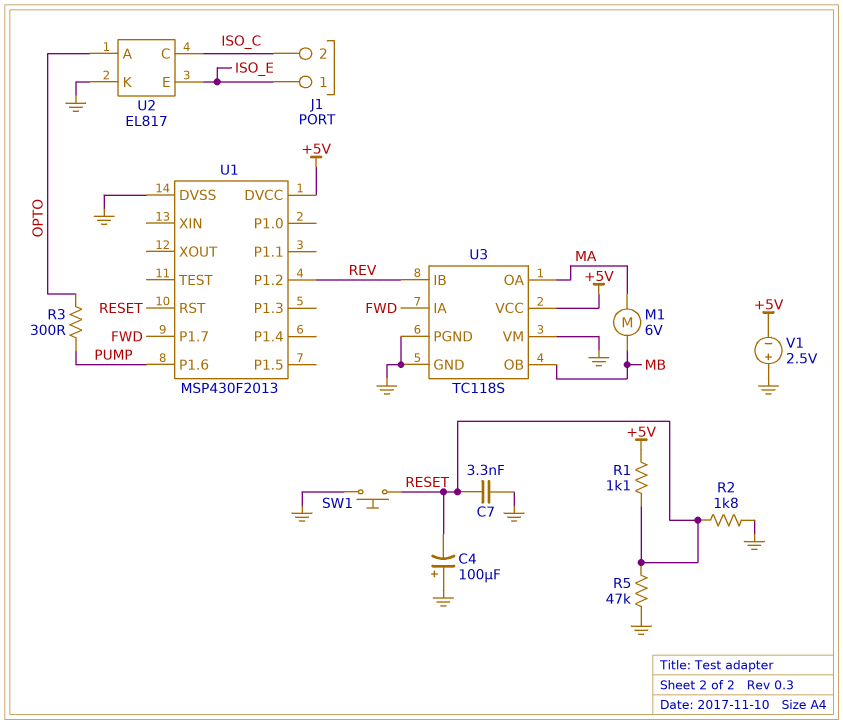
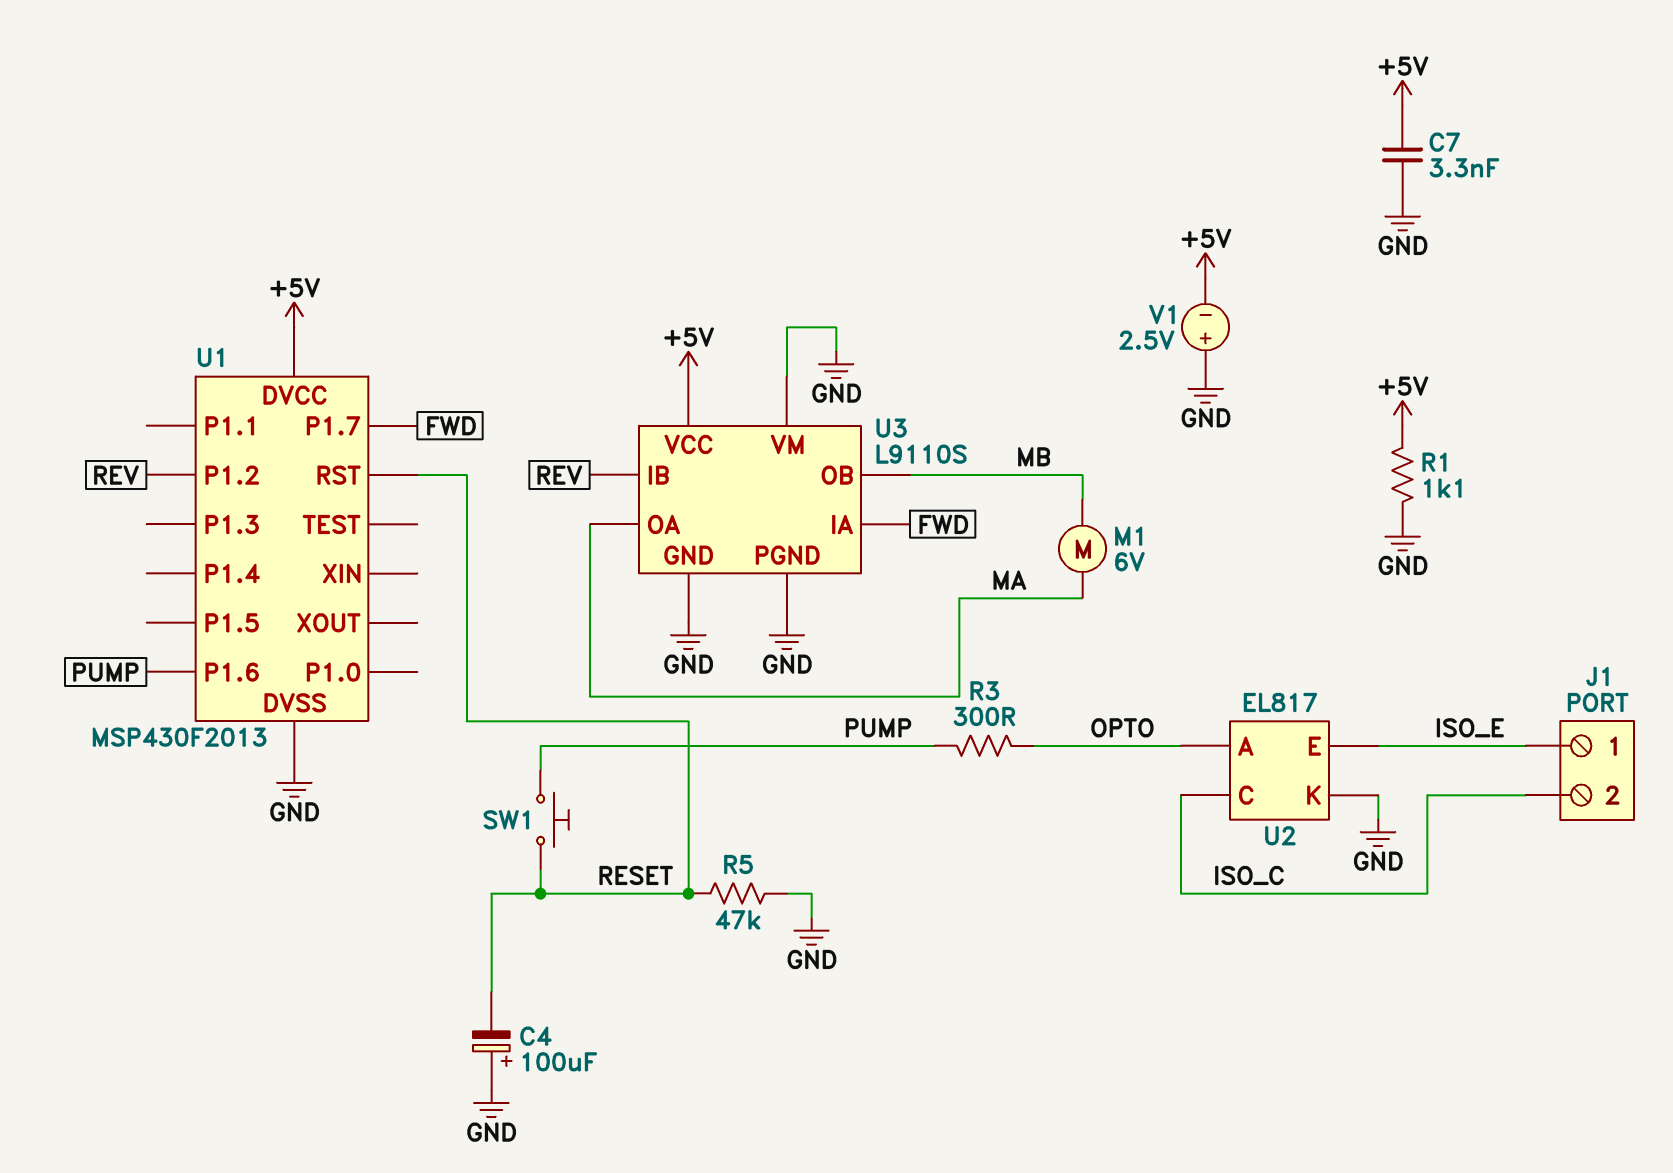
C7: 3.3nF (GND, RESET) -> 3.3nF (+5V, GND)
R1: 1.1k (+5V, RESET) -> 1.1k (+5V, GND)
R2: 1.8k (GND, RESET) -> none
SW1: button (GND, RESET) -> button (PUMP, RESET)
U3: TC118S -> L9110S

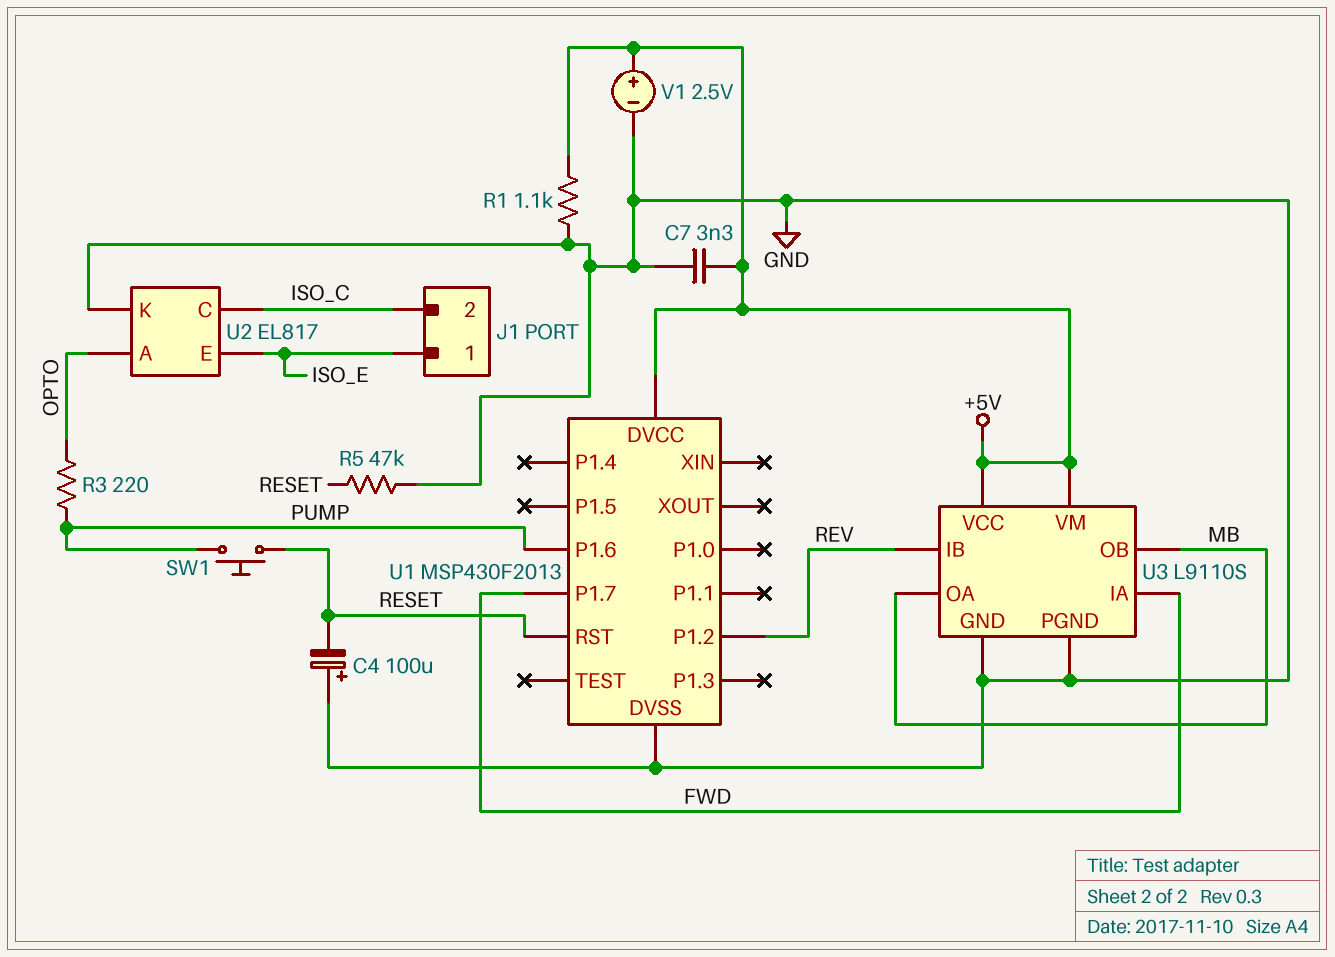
M1: motor 6V (MA, MB) -> none
R3: 300 (OPTO, PUMP) -> 220 (OPTO, PUMP)
U3 pin OA: MA -> MB
U3 pin VM: GND -> +5V
V1: 2.5V (plus GND, minus +5V) -> 2.5V (plus +5V, minus GND)

